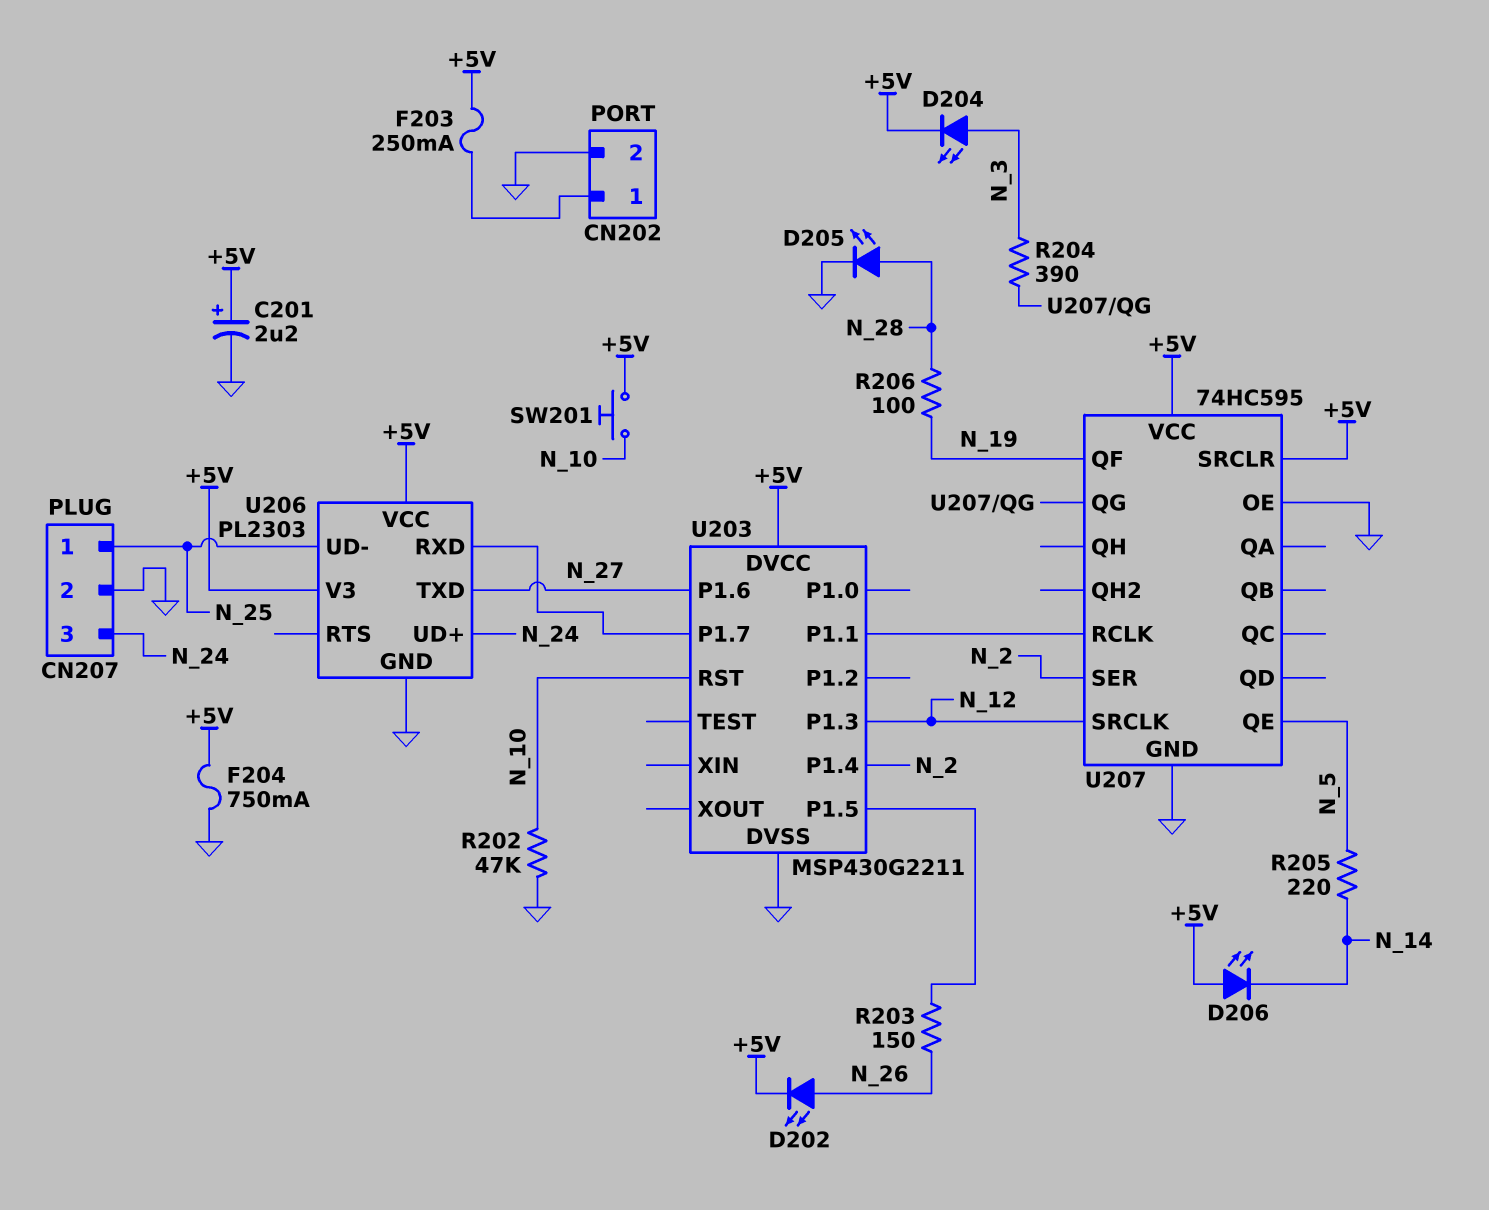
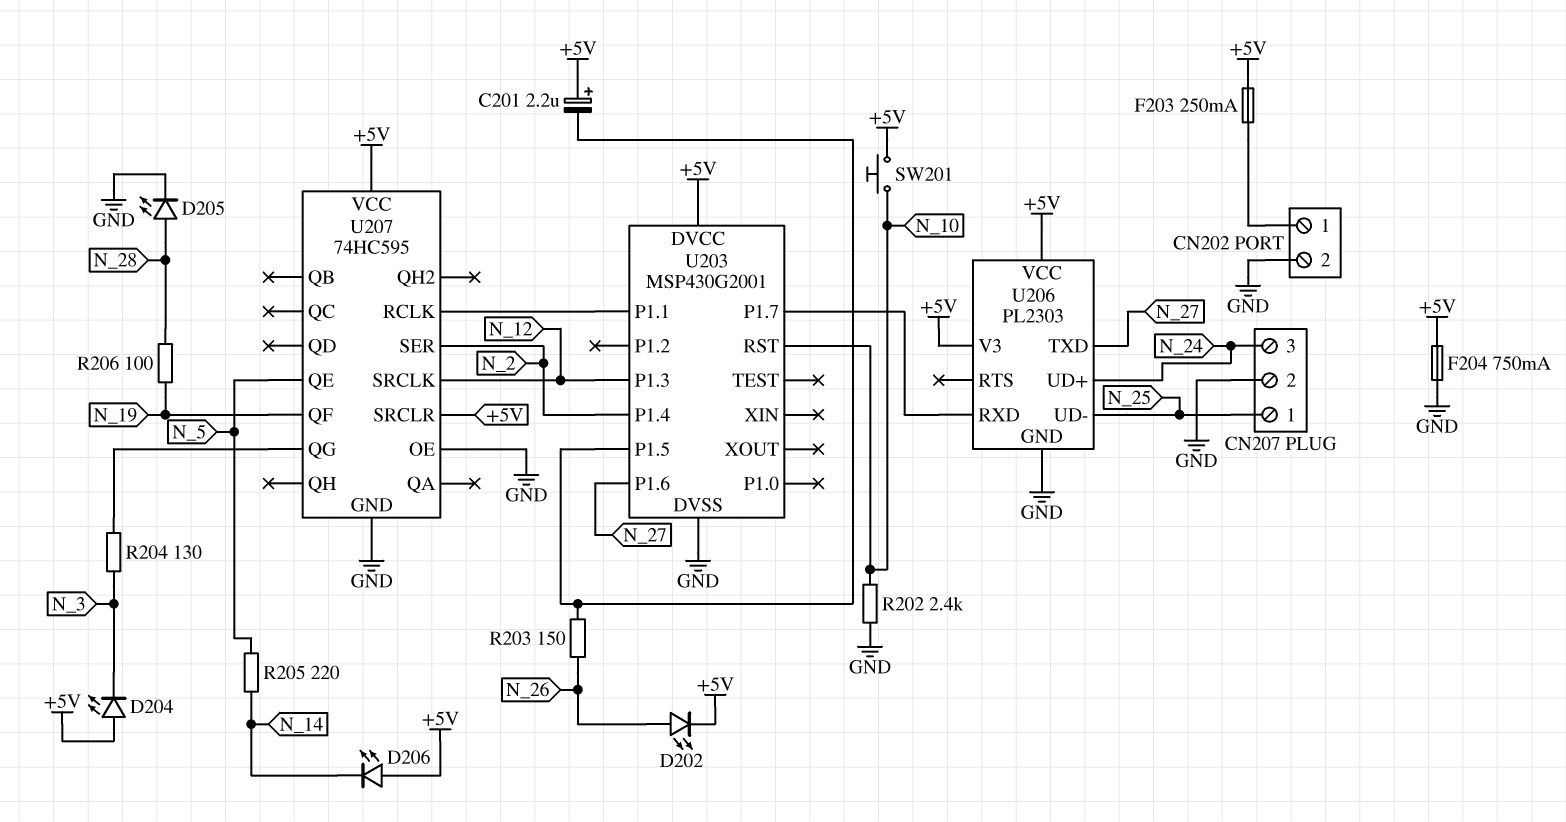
C201: 2.2uF (plus +5V, minus GND) -> 2.2uF (plus +5V, minus U203/P1.5)
D204: LED (A N_3, K +5V) -> LED (A +5V, K N_3)
R202: 47k (GND, N_10) -> 2.4k (GND, N_10)
R204: 390 (N_3, U207/QG) -> 130 (N_3, U207/QG)
U203: MSP430G2211 -> MSP430G2001

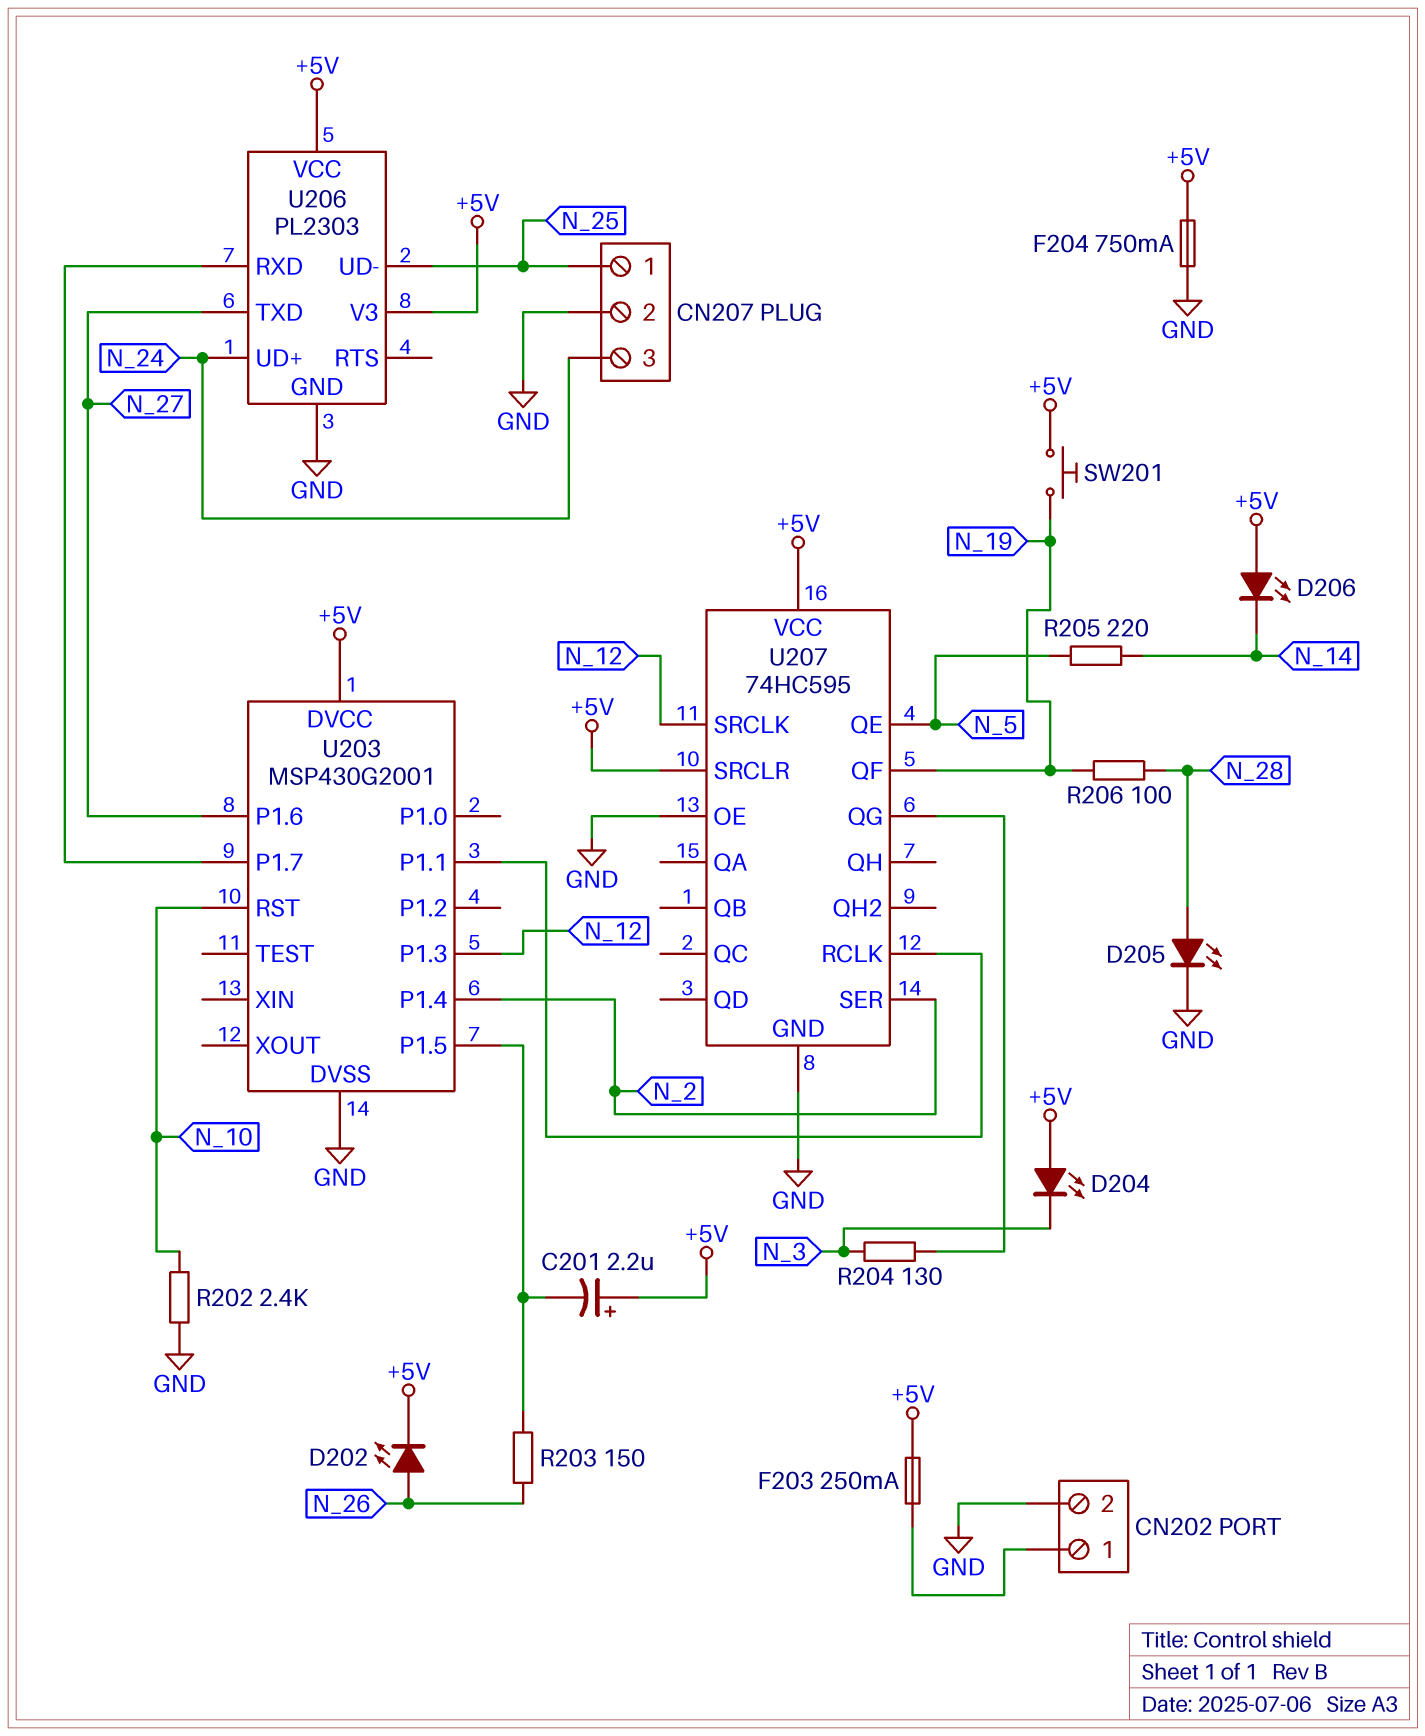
SW201: button (+5V, N_10) -> button (+5V, N_19)

